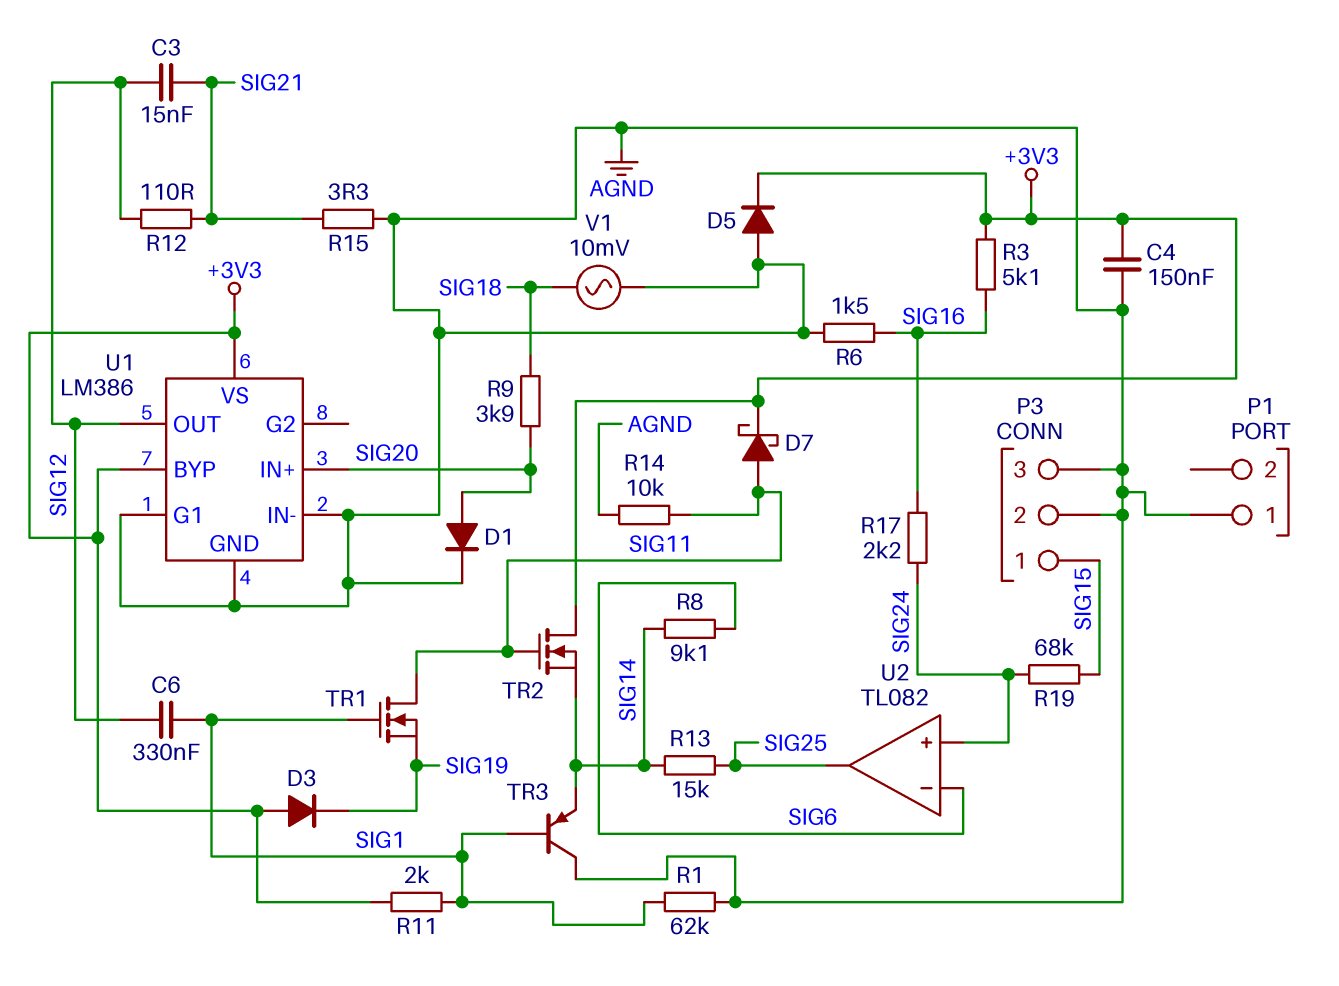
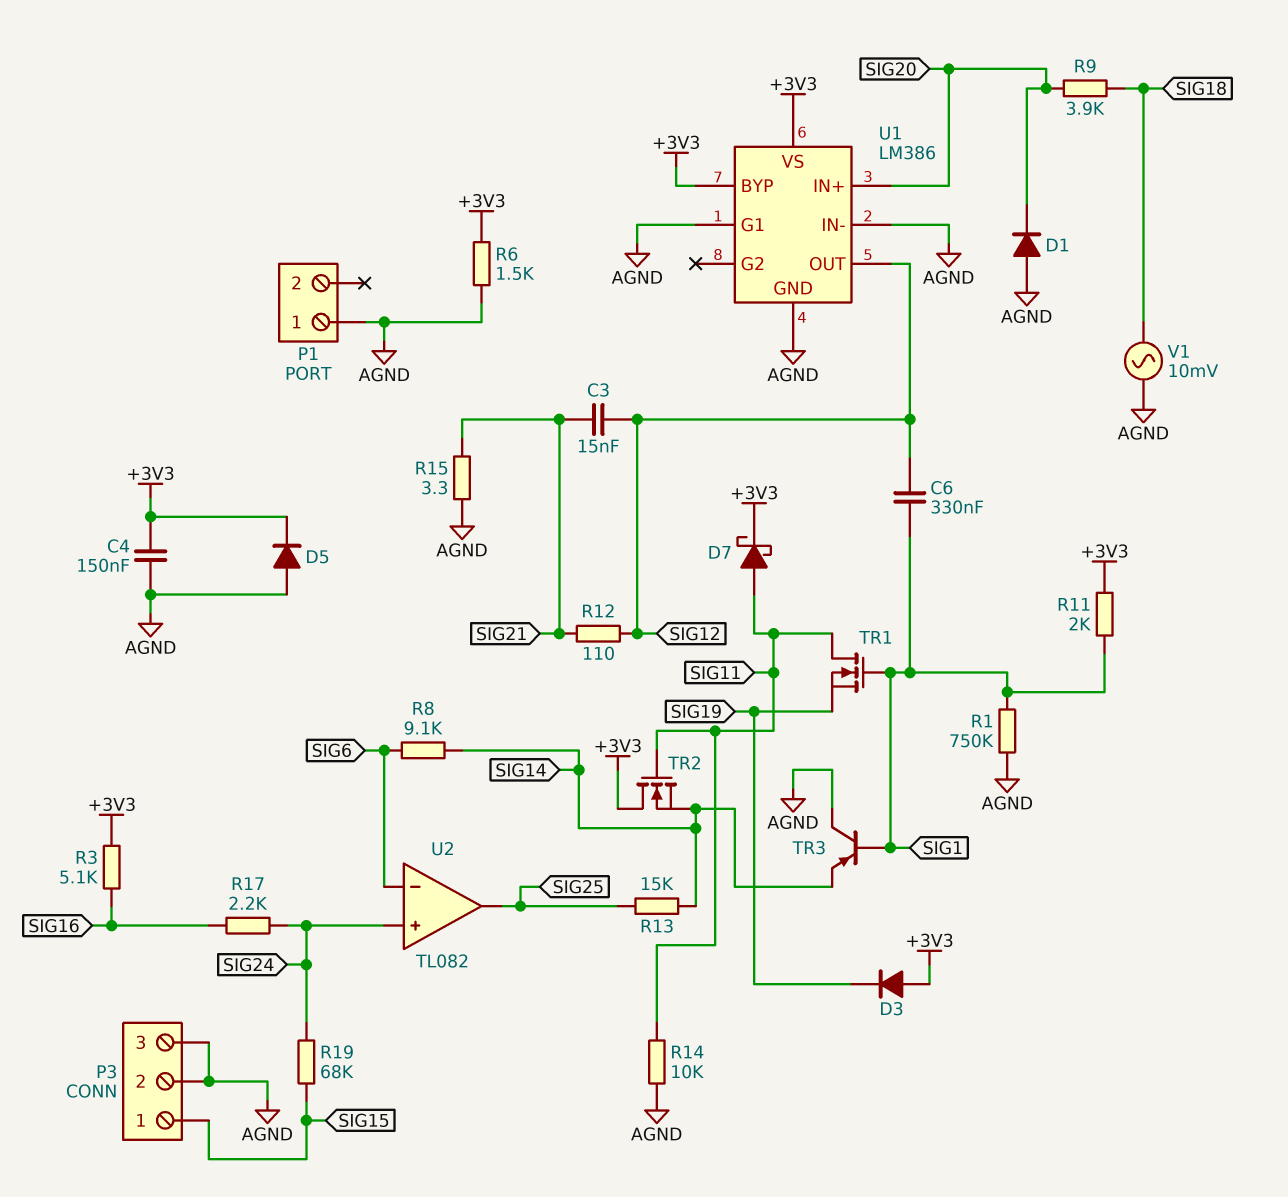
D1: diode (A SIG20, K AGND) -> diode (A AGND, K SIG20)
R1: 62k (AGND, SIG1) -> 750k (AGND, SIG1)
R6: 1.5k (AGND, SIG16) -> 1.5k (+3V3, AGND)

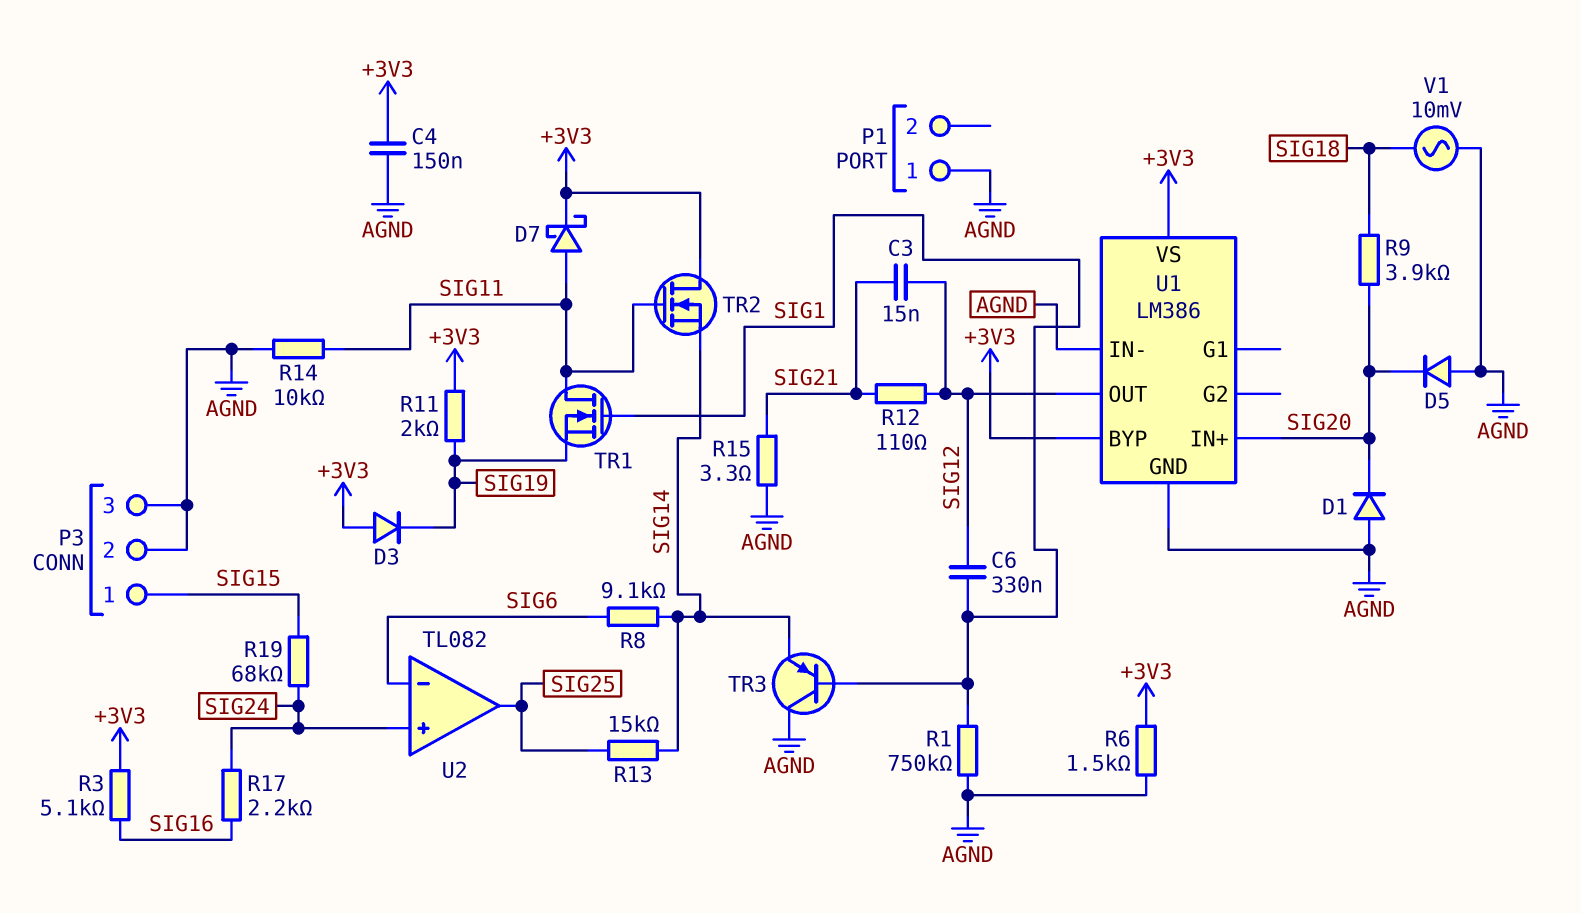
D5: diode (A AGND, K +3V3) -> diode (A AGND, K SIG20)
R11: 2k (+3V3, SIG1) -> 2k (+3V3, SIG19)
U1 pin G1: AGND -> none

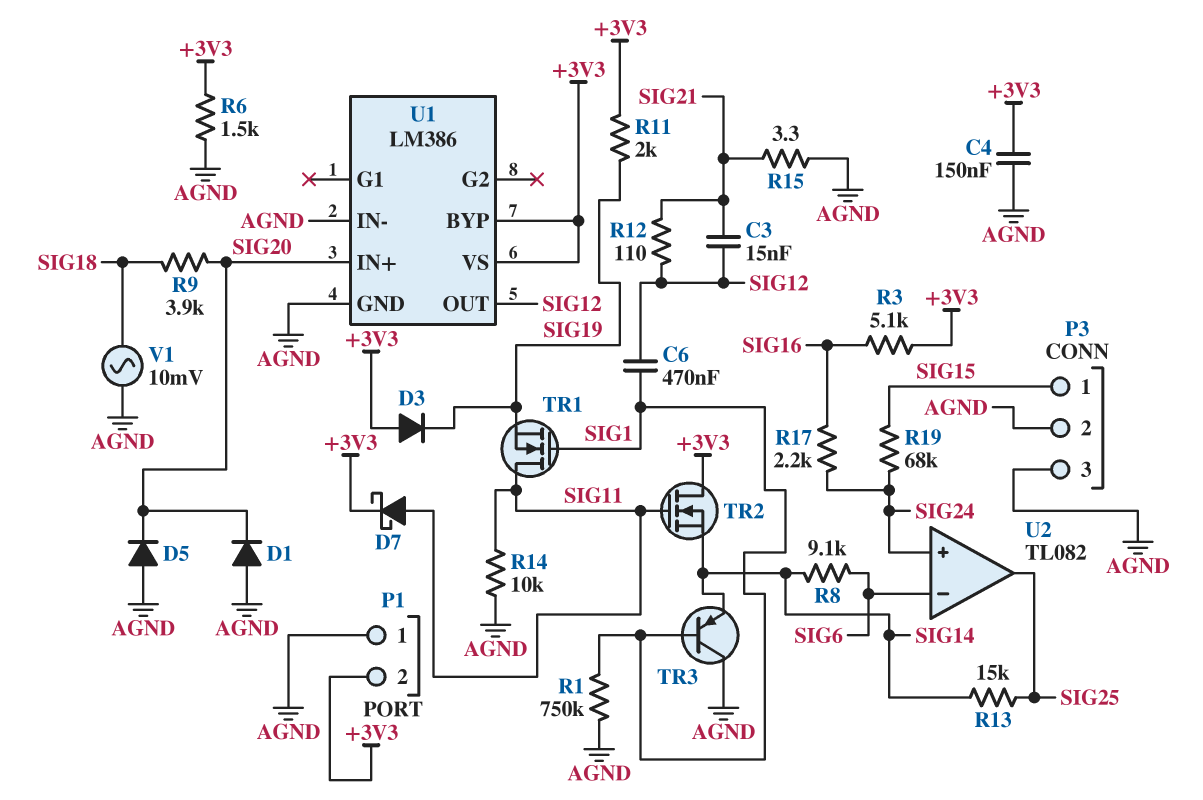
C6: 330nF (SIG1, SIG12) -> 470nF (SIG1, SIG12)
P1 pin 2: none -> +3V3

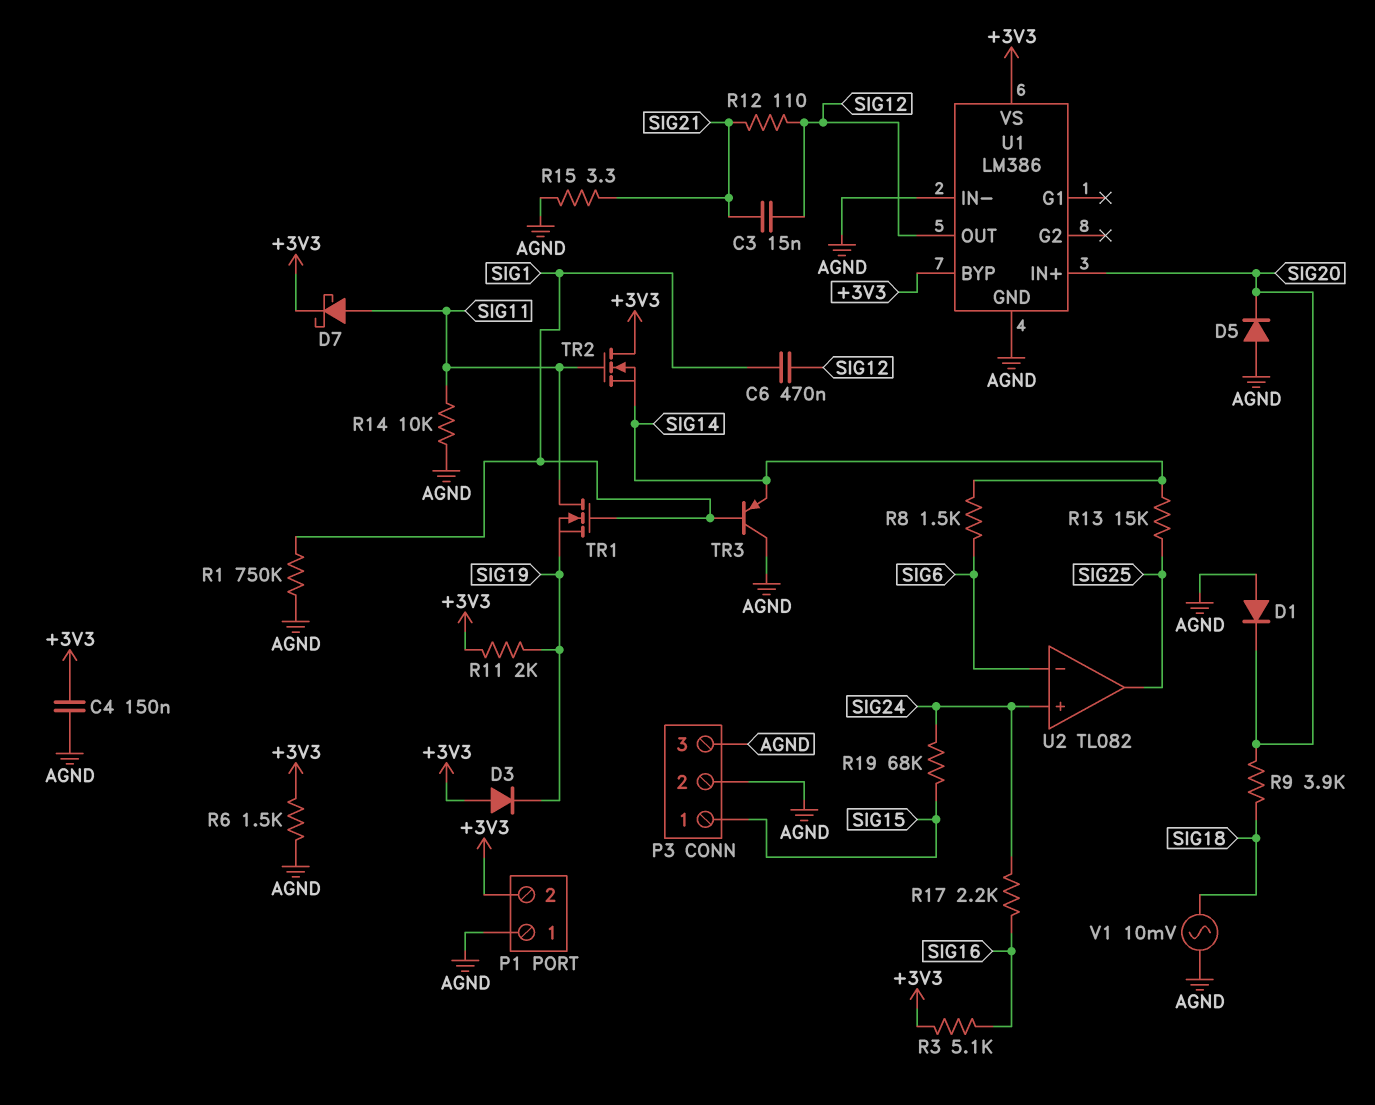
R8: 9.1k (SIG6, SIG14) -> 1.5k (SIG6, SIG14)

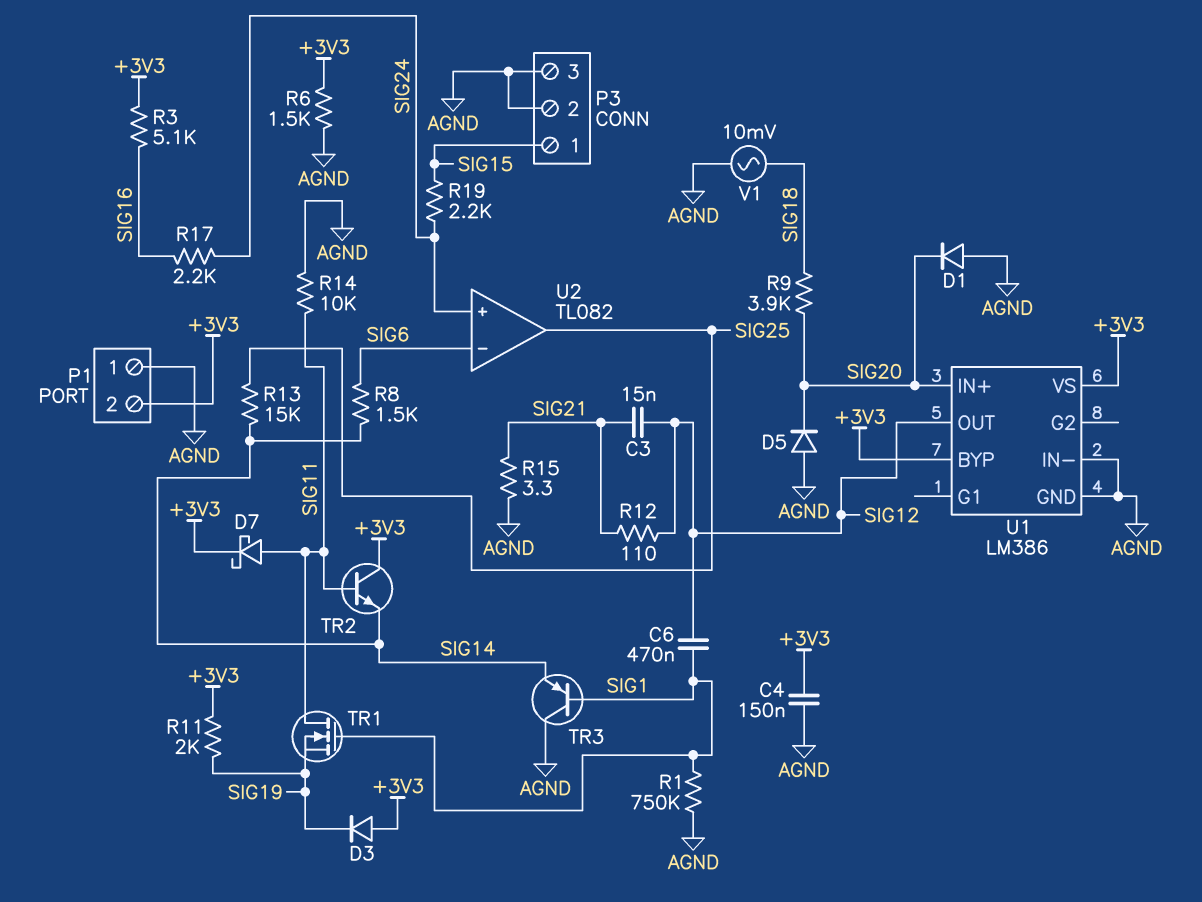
R19: 68k (SIG15, SIG24) -> 2.2k (SIG15, SIG24)
TR2: NMOS (G SIG11, D +3V3, S SIG14) -> NPN (B SIG11, C +3V3, E SIG14)

